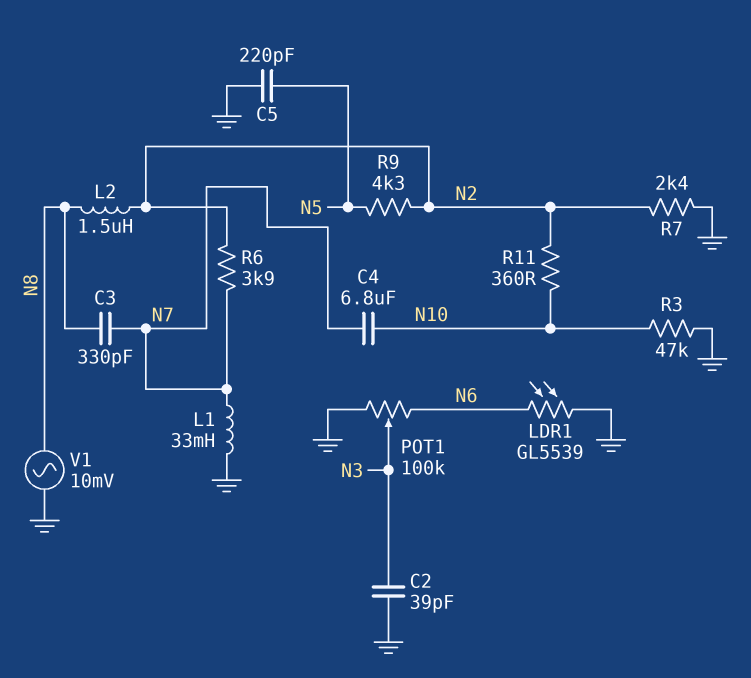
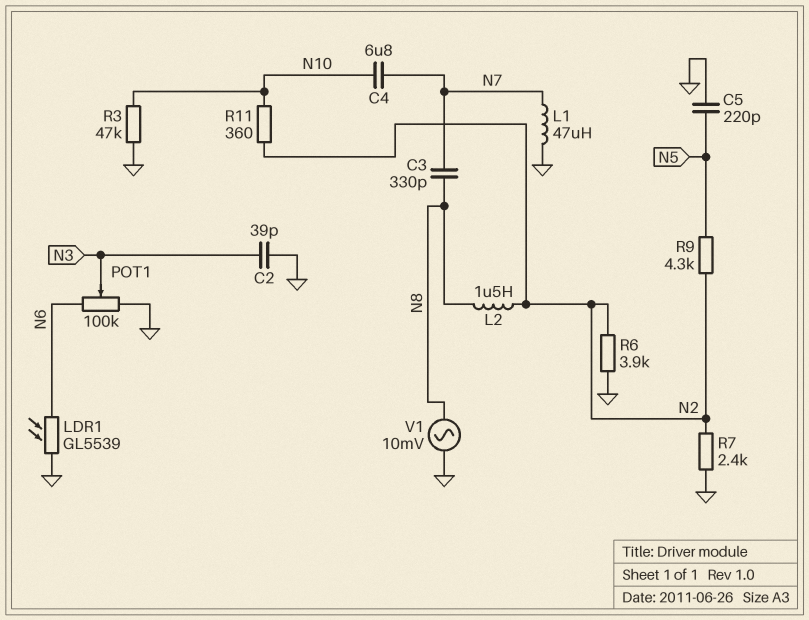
L1: 33mH (GND, N7) -> 47uH (GND, N7)
R6: 3.9k (N2, N7) -> 3.9k (GND, N2)

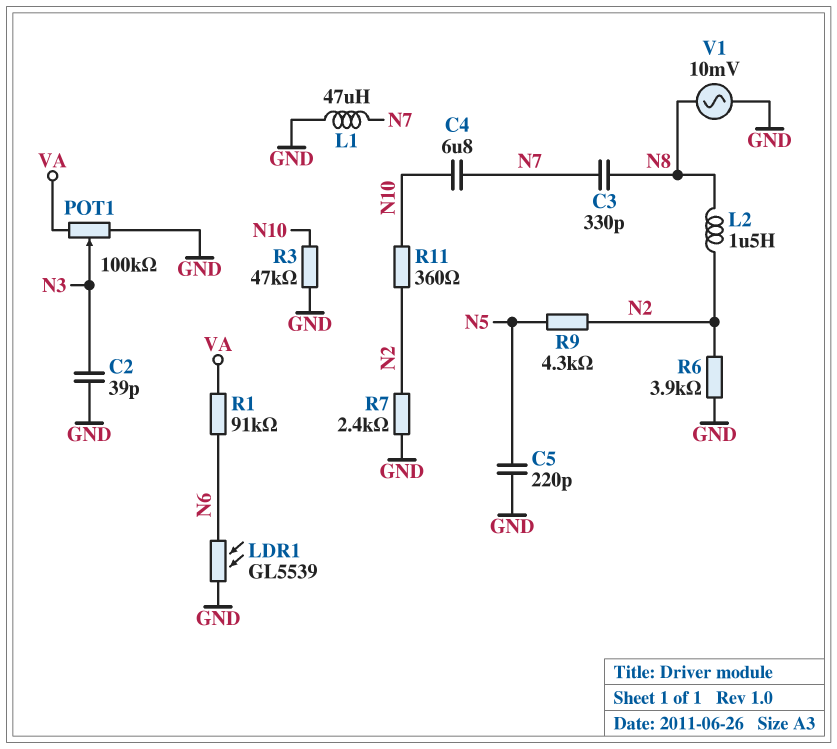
POT1: 100k (GND, N6, wiper N3) -> 100k (GND, VA, wiper N3)
R1: none -> 91k (N6, VA)

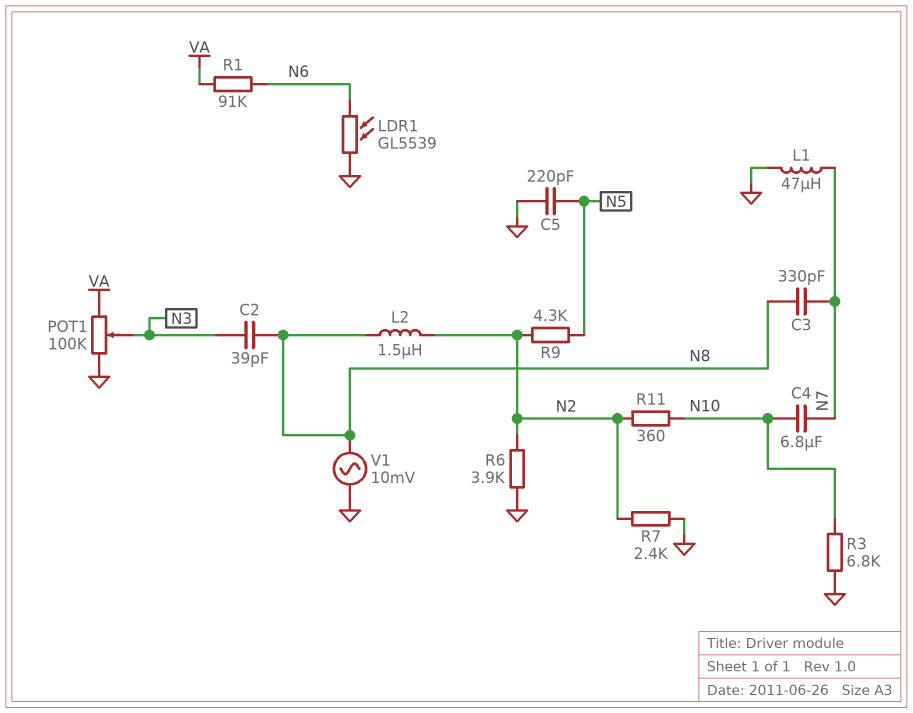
C2: 39pF (GND, N3) -> 39pF (N3, N8)
R3: 47k (GND, N10) -> 6.8k (GND, N10)

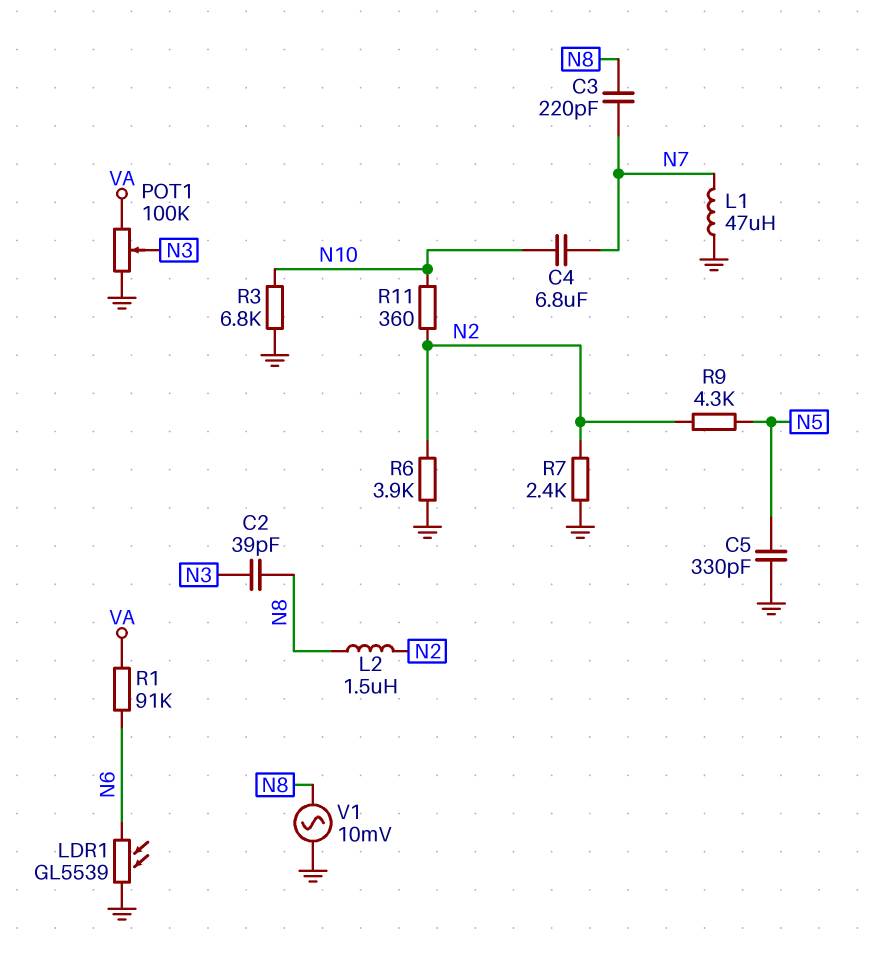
C3: 330pF (N7, N8) -> 220pF (N7, N8)
C5: 220pF (GND, N5) -> 330pF (GND, N5)

